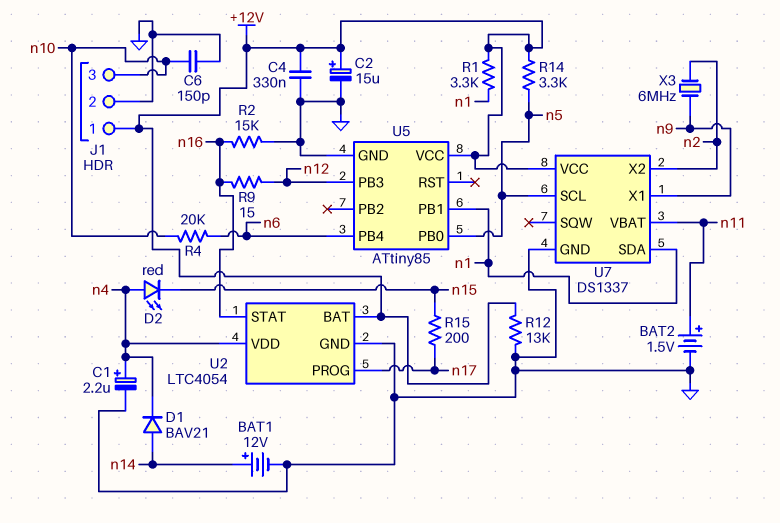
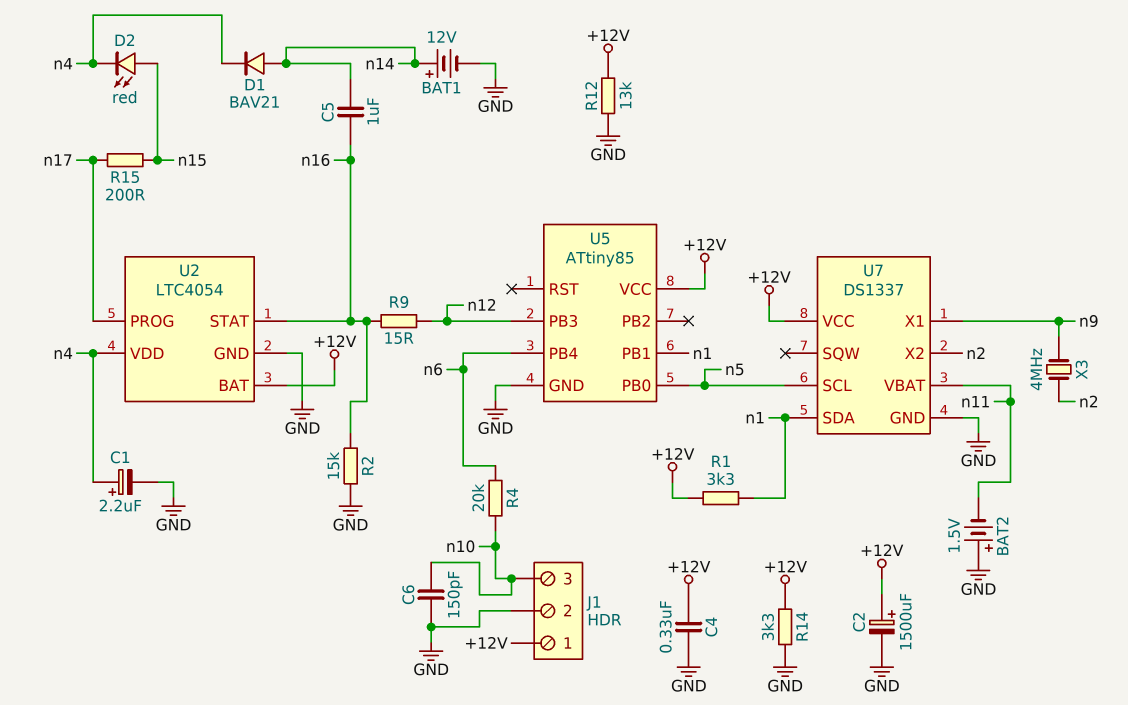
BAT2: 1.5V (plus n11, minus GND) -> 1.5V (plus GND, minus n11)
C2: 15uF (plus +12V, minus GND) -> 1500uF (plus +12V, minus GND)
C5: none -> 1uF (n14, n16)
D2: LED red (A n4, K n15) -> LED red (A n15, K n4)
R14: 3.3k (+12V, n5) -> 3.3k (+12V, GND)
X3: 6MHz (n2, n9) -> 4MHz (n2, n9)

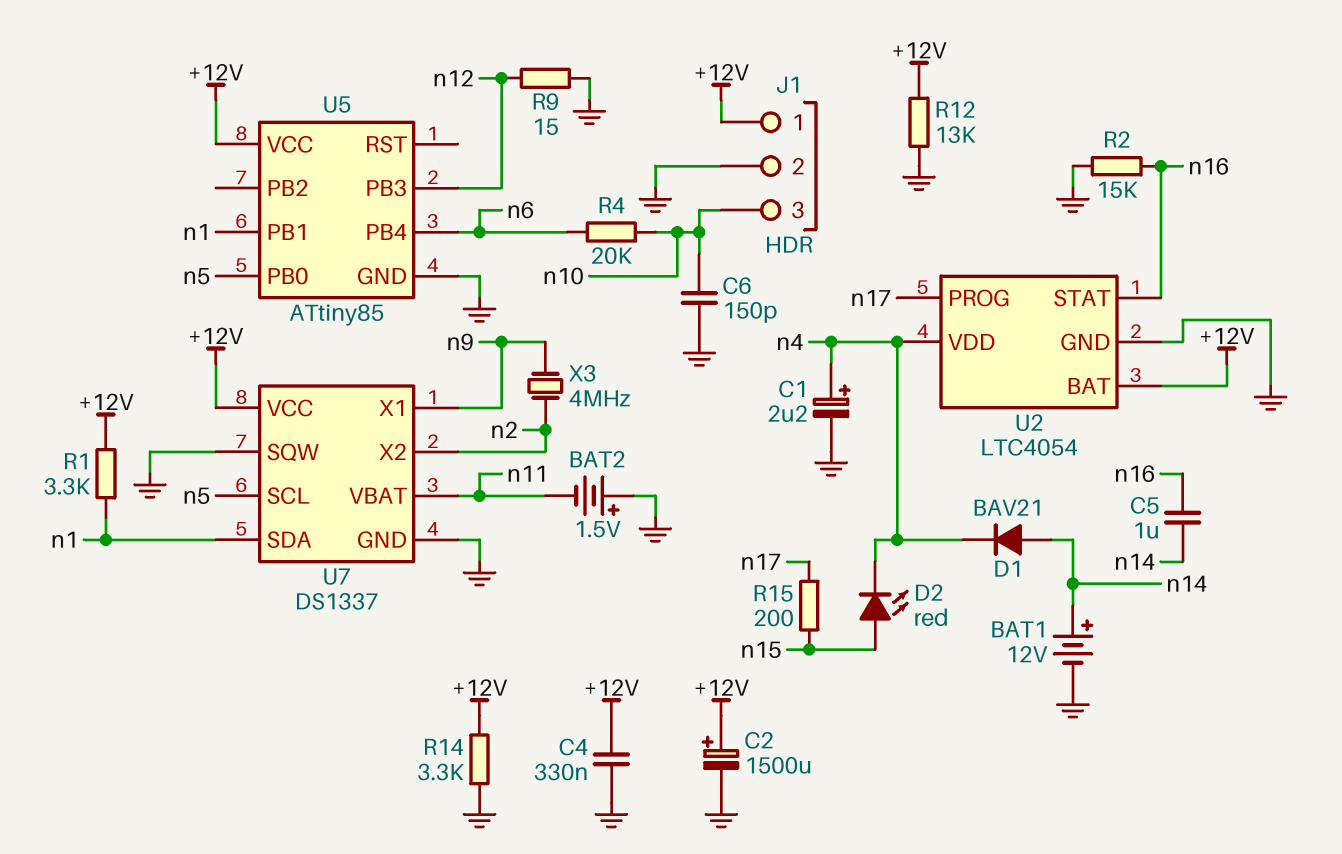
R9: 15 (n12, n16) -> 15 (GND, n12)
U7 pin SQW: none -> GND

